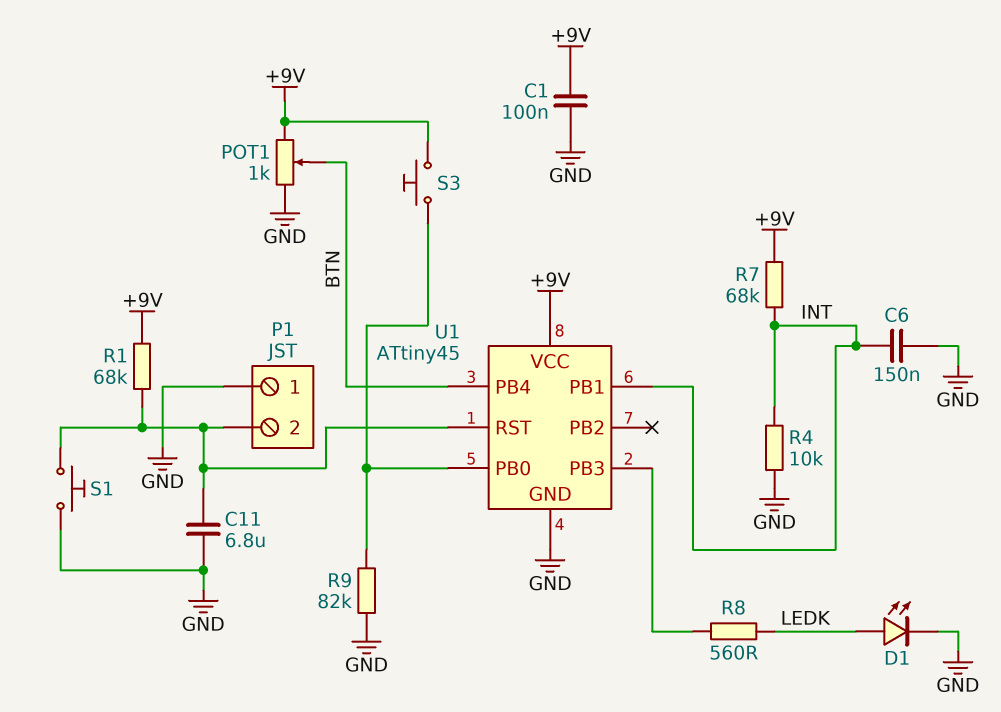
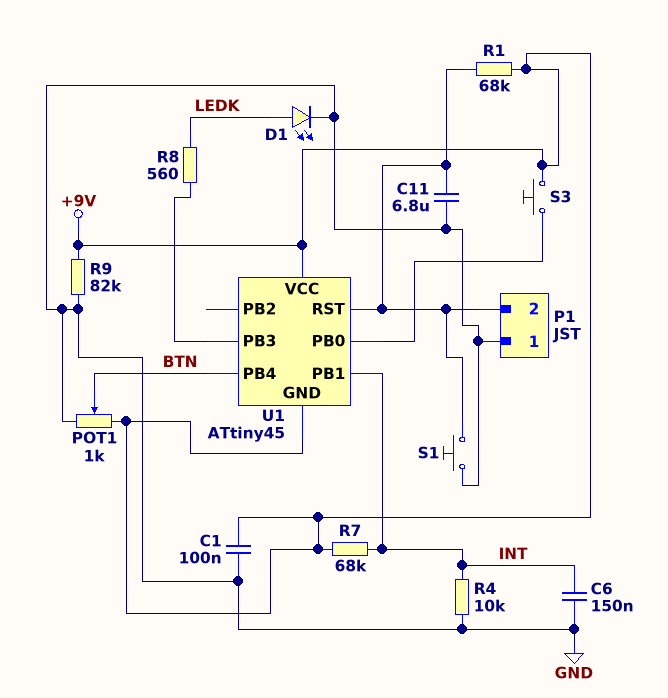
R9: 82k (GND, U1/PB0) -> 82k (+9V, GND)
U1 pin GND: GND -> +9V

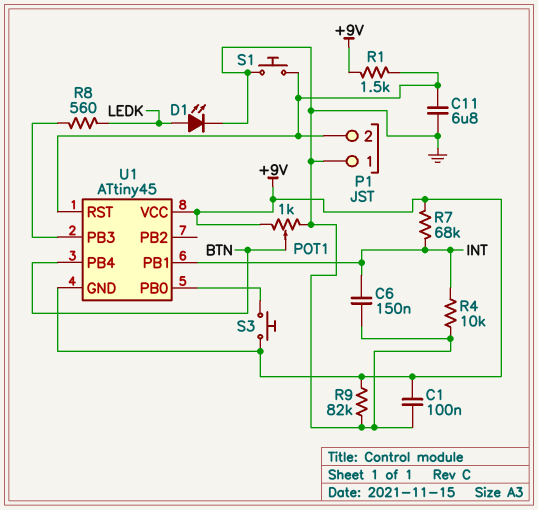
R1: 68k (+9V, P1/2) -> 1.5k (+9V, P1/2)

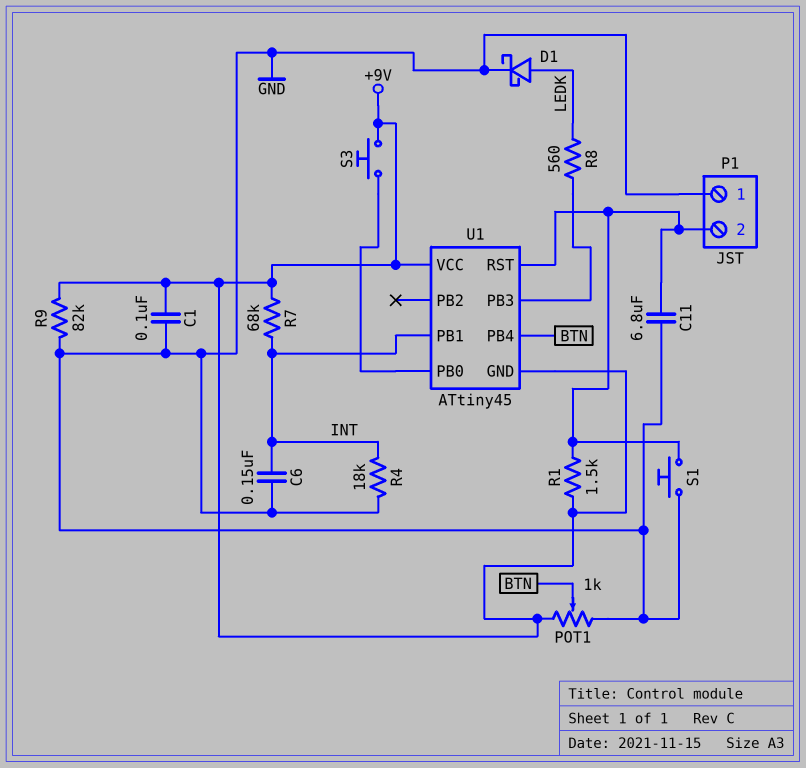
D1: LED (A LEDK, K GND) -> schottky (A LEDK, K GND)
R4: 10k (GND, INT) -> 18k (GND, INT)

